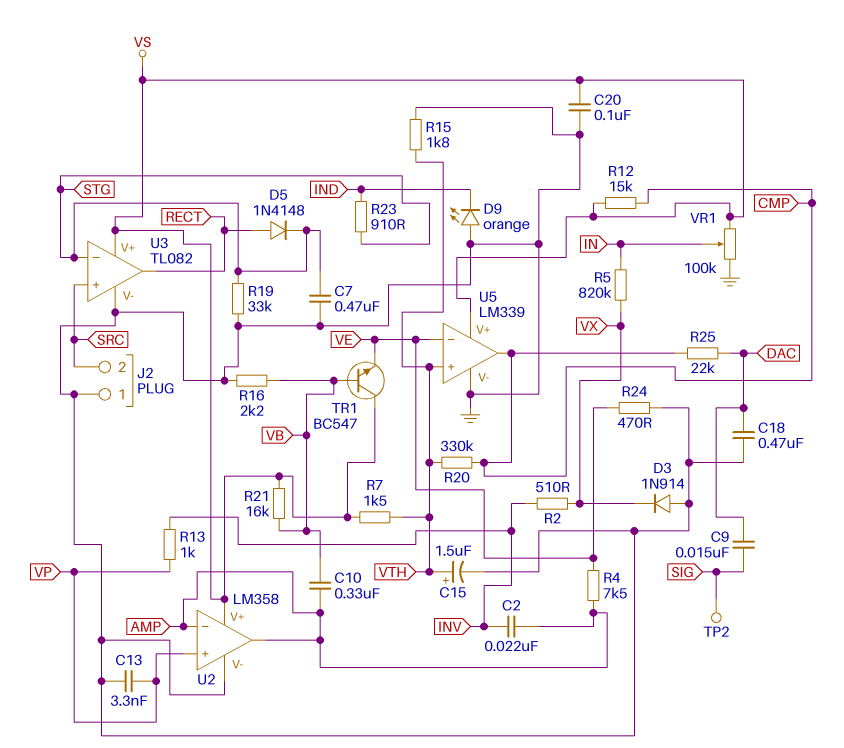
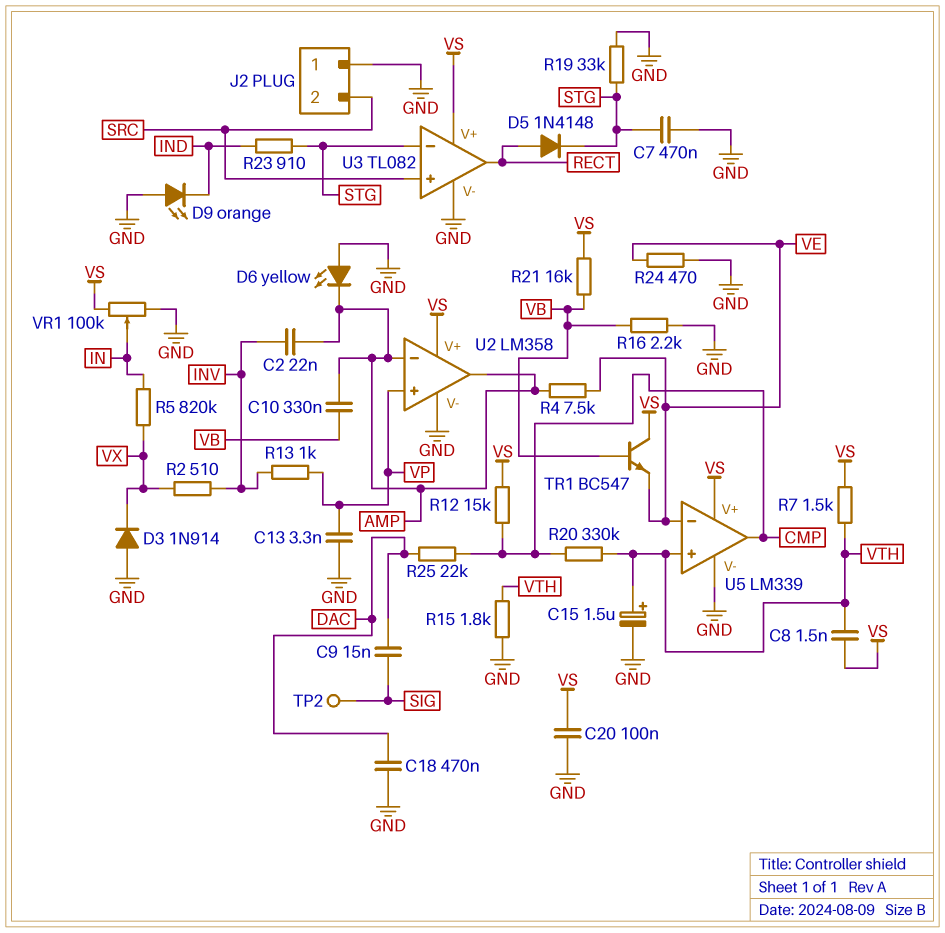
C8: none -> 1.5nF (VS, VTH)
D6: none -> LED yellow (A GND, K AMP)

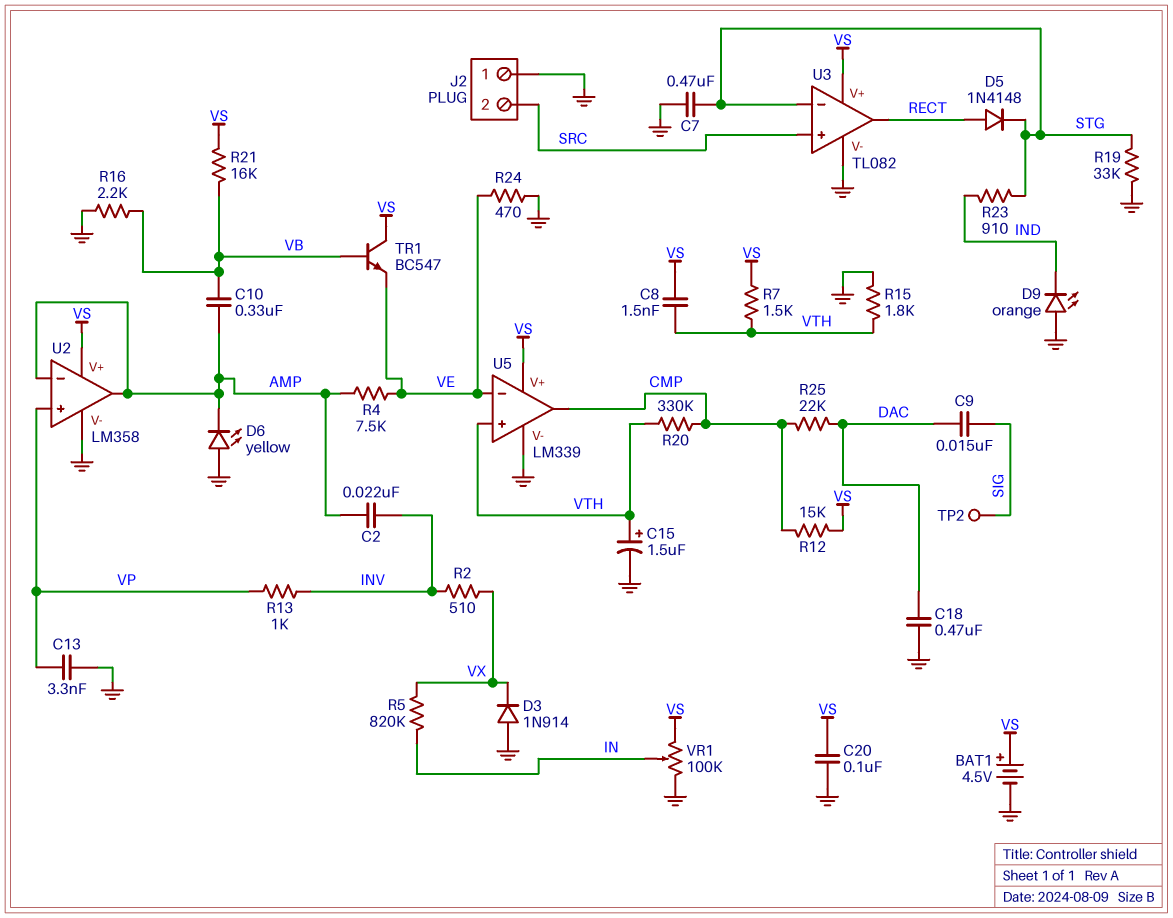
BAT1: none -> 4.5V (plus VS, minus GND)

